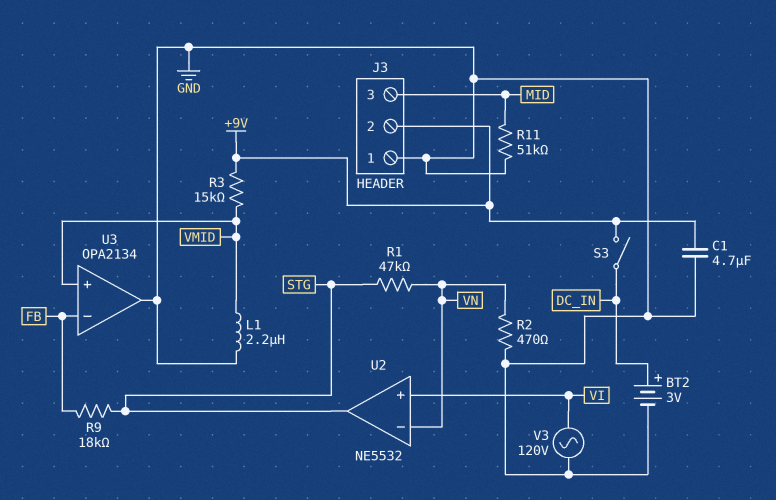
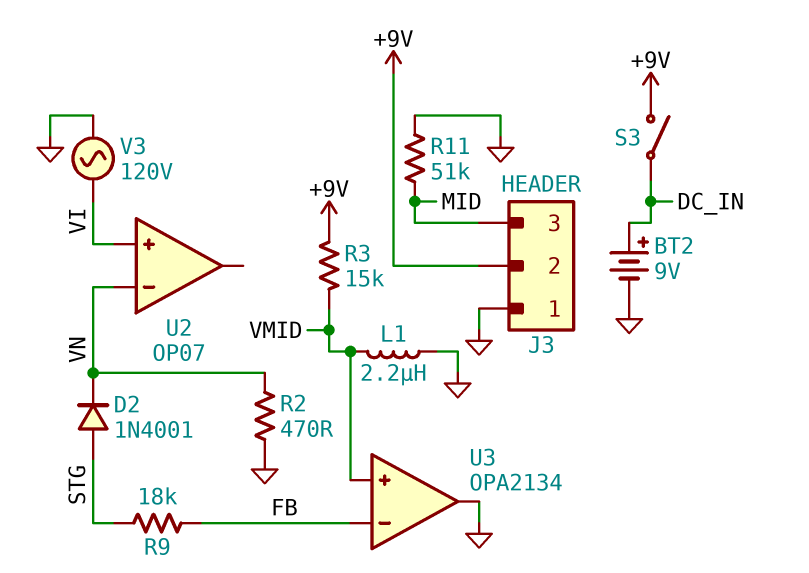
BT2: 3V (plus DC_IN, minus GND) -> 9V (plus DC_IN, minus GND)
C1: 4.7uF (+9V, GND) -> none
D2: none -> diode 1N4001 (A STG, K VN)
R1: 47k (STG, VN) -> none
U2: NE5532 -> OP07
U2 pin out: STG -> none

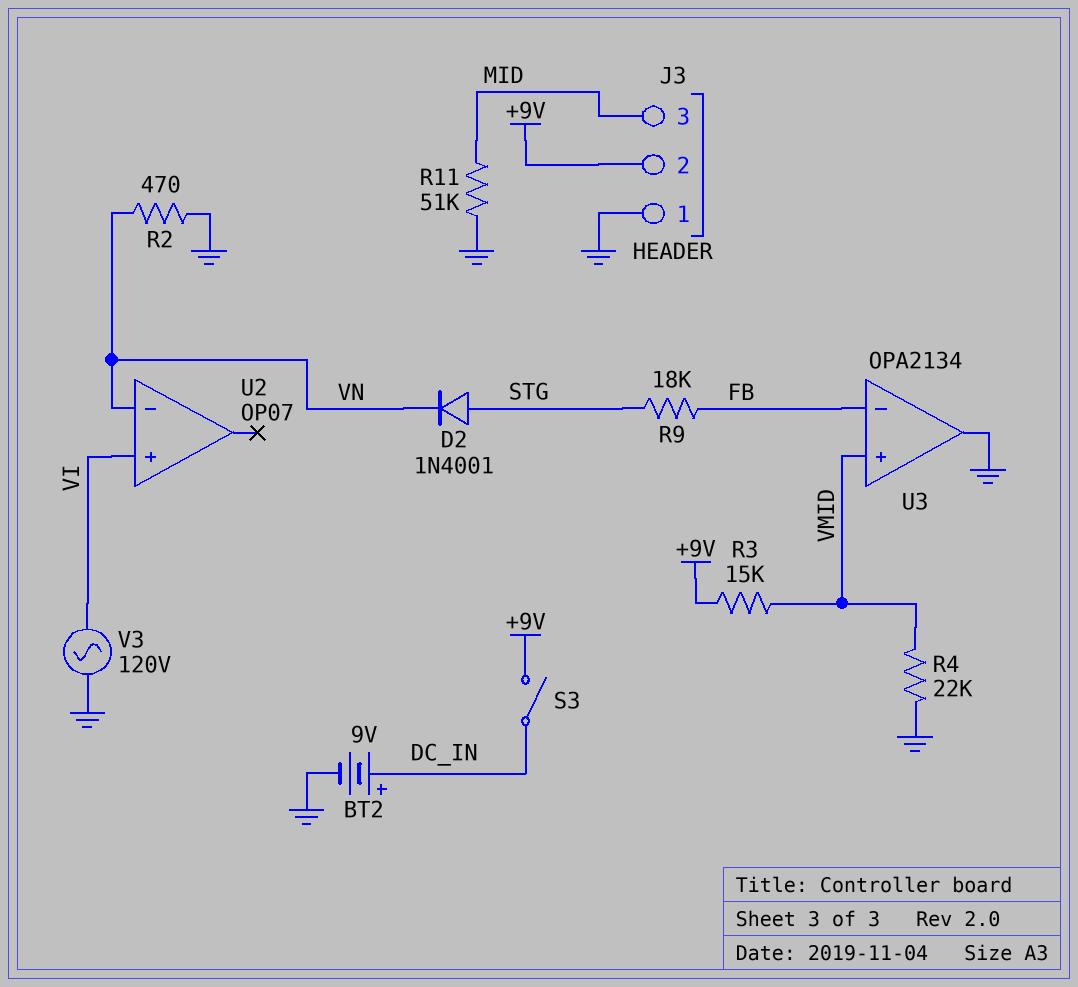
L1: 2.2uH (GND, VMID) -> none
R4: none -> 22k (GND, VMID)

